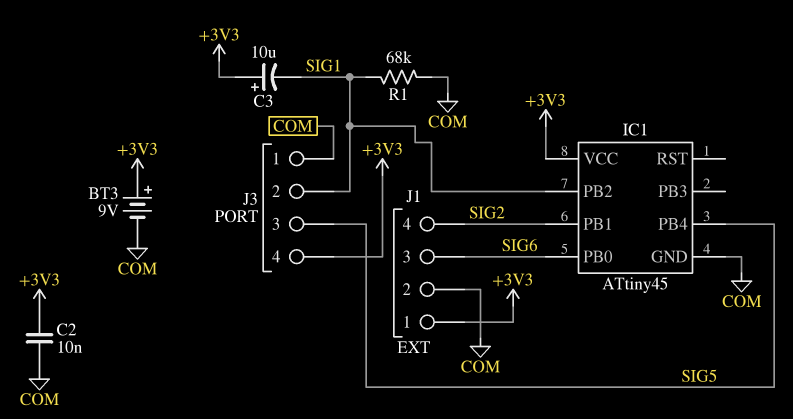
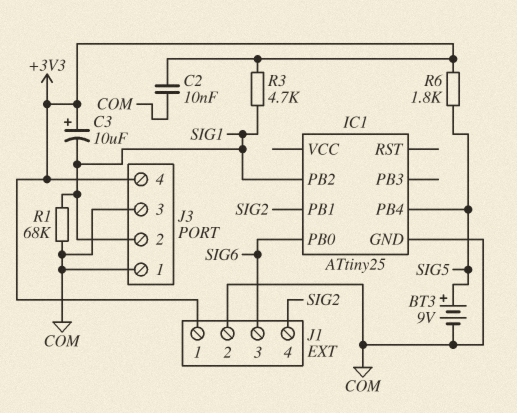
BT3: 9V (plus +3V3, minus COM) -> 9V (plus SIG5, minus COM)
IC1: ATtiny45 -> ATtiny25
IC1 pin VCC: +3V3 -> none
J3 pin 3: SIG5 -> COM
R3: none -> 4.7k (+3V3, SIG1)
R6: none -> 1.8k (+3V3, SIG5)

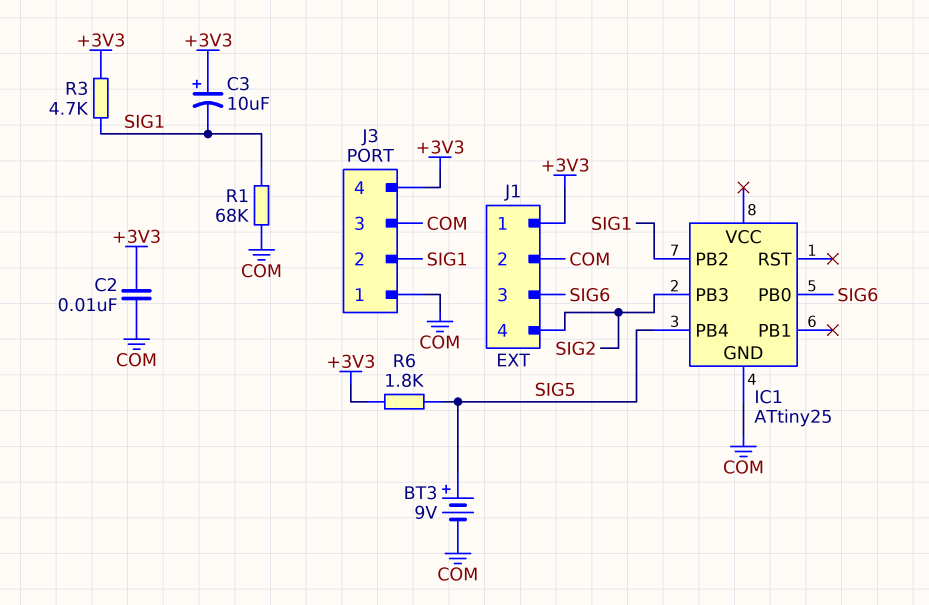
IC1 pin PB1: SIG2 -> none
IC1 pin PB3: none -> SIG2

